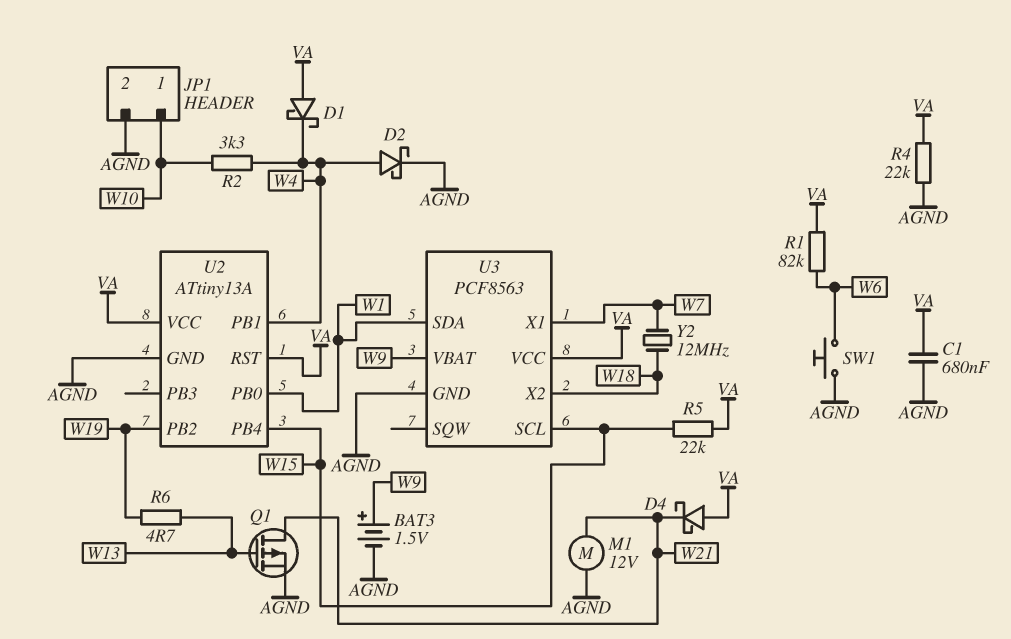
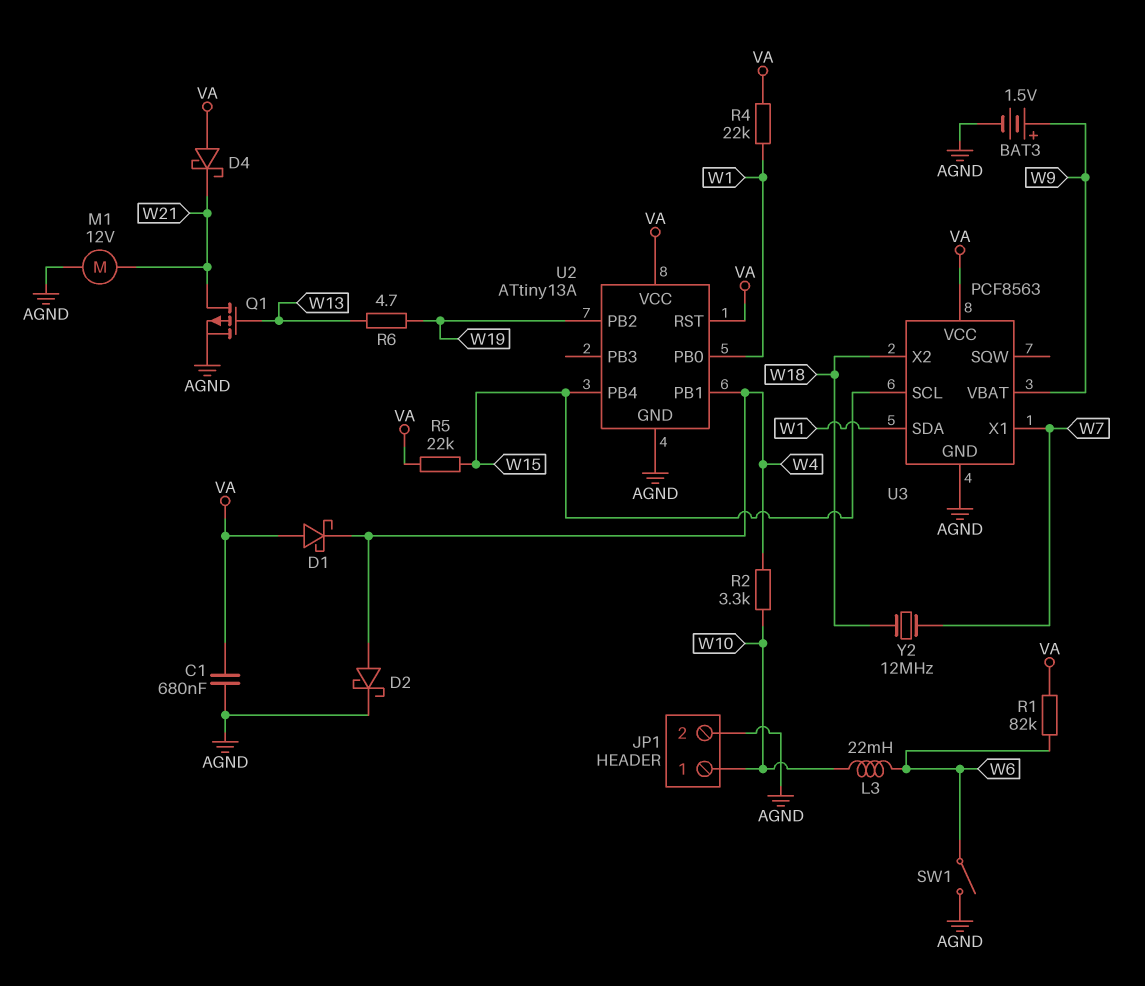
L3: none -> 22mH (W6, W10)
R4: 22k (AGND, VA) -> 22k (VA, W1)
SW1: button (AGND, W6) -> switch (AGND, W6)

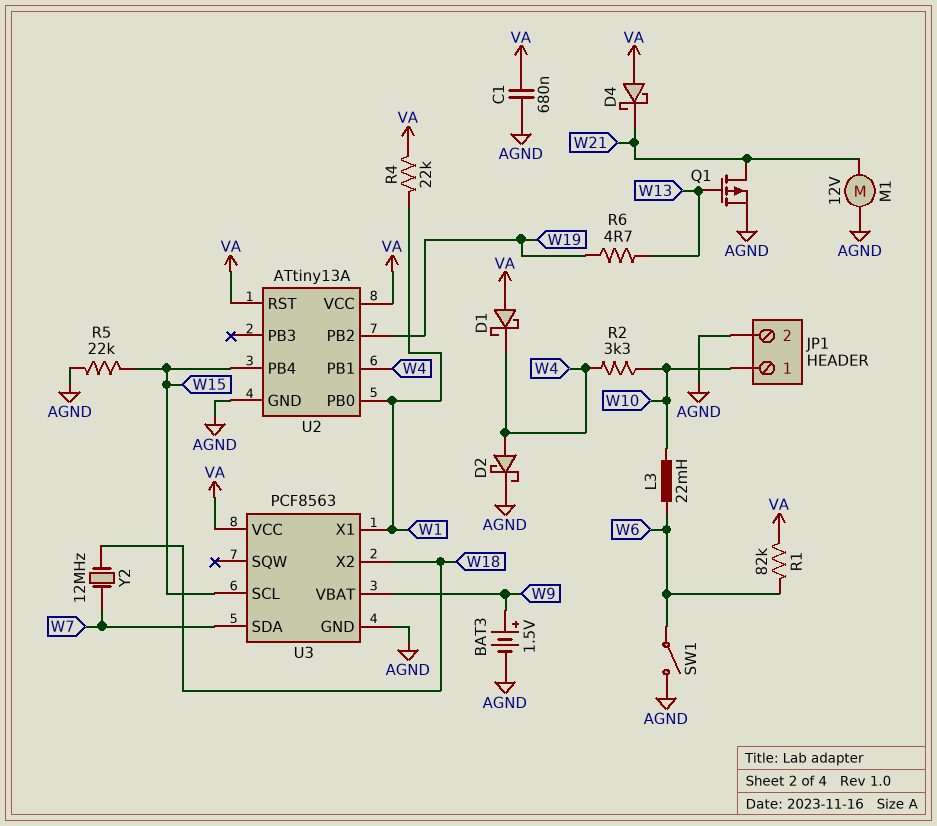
R5: 22k (VA, W15) -> 22k (AGND, W15)
U3 pin SDA: W1 -> W7
U3 pin X1: W7 -> W1

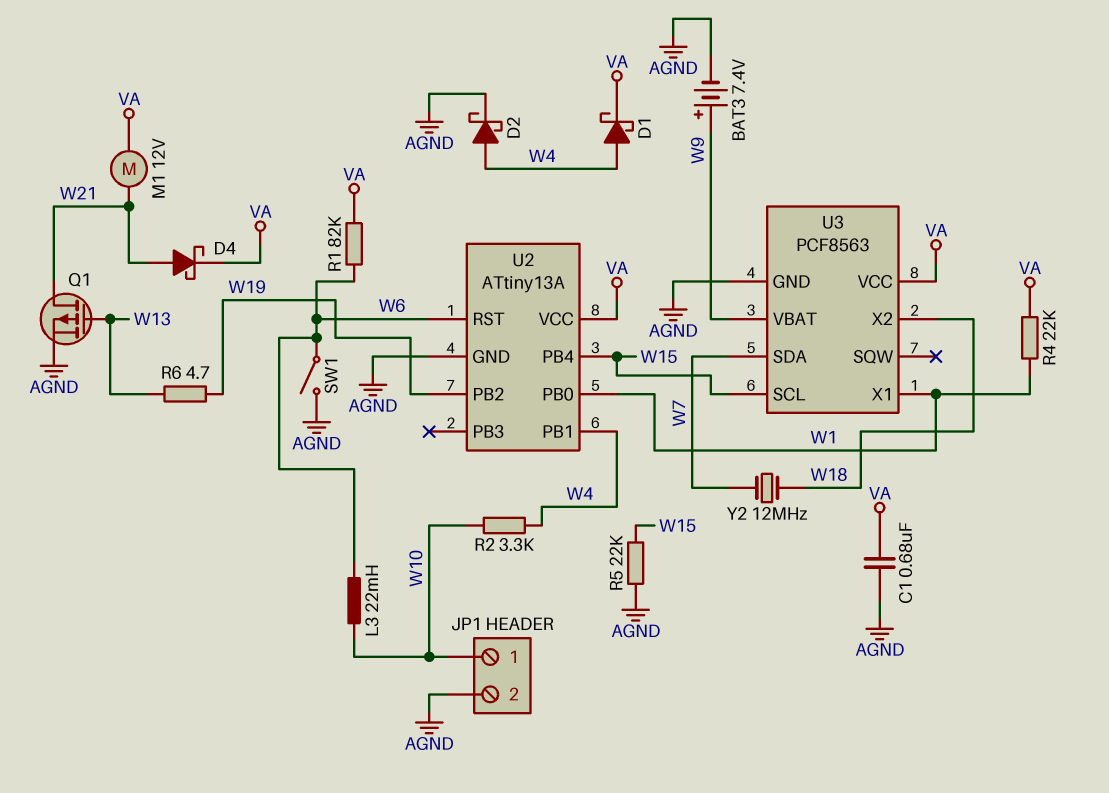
BAT3: 1.5V (plus W9, minus AGND) -> 7.4V (plus W9, minus AGND)
D1: schottky (A VA, K W4) -> schottky (A W4, K VA)
D4: schottky (A VA, K W21) -> schottky (A W21, K VA)
M1: motor 12V (AGND, W21) -> motor 12V (VA, W21)
U2 pin RST: VA -> W6

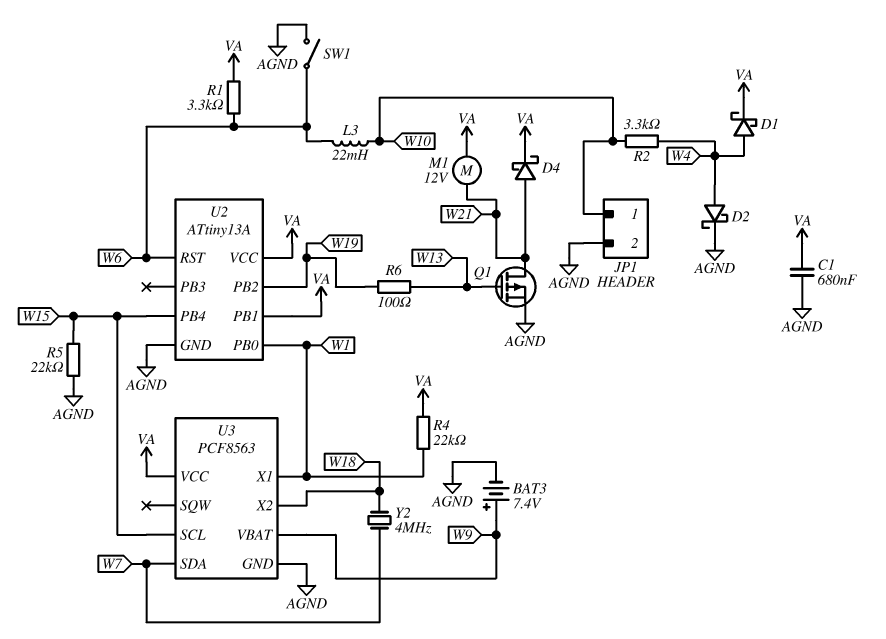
R1: 82k (VA, W6) -> 3.3k (VA, W6)
R6: 4.7 (W13, W19) -> 100 (W13, W19)
U2 pin PB1: W4 -> VA
Y2: 12MHz (W7, W18) -> 4MHz (W7, W18)

